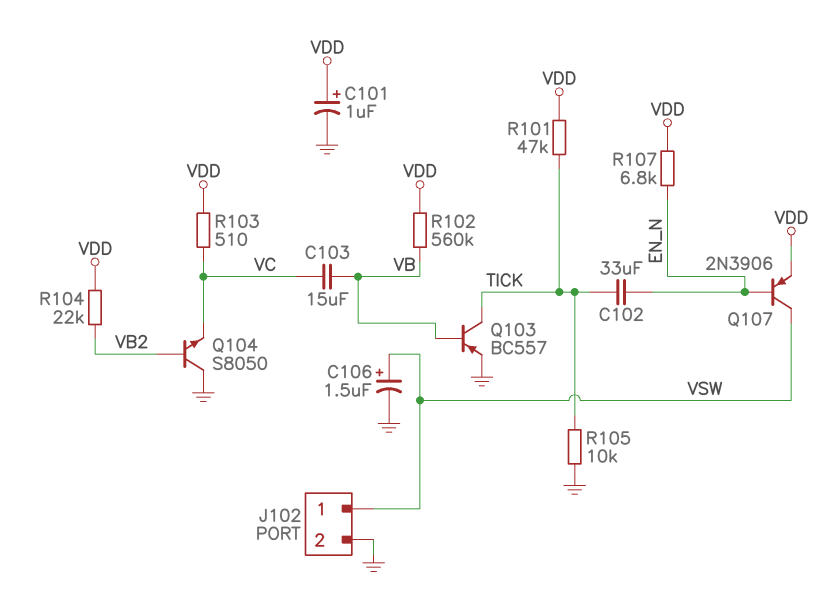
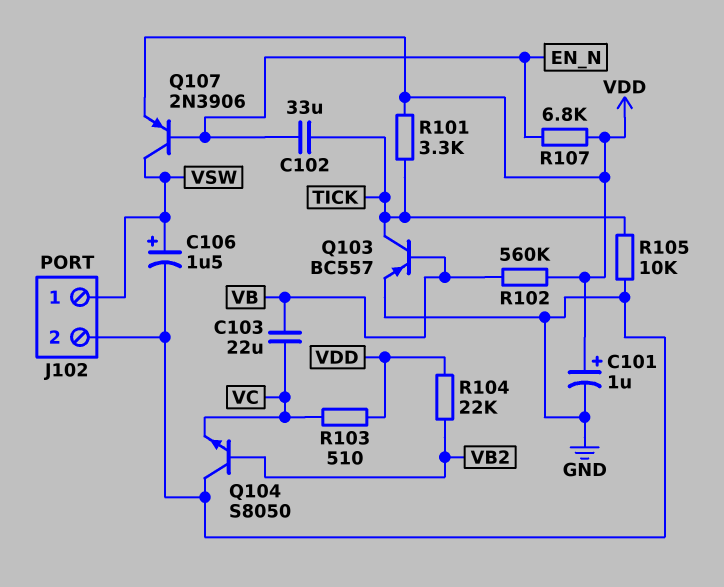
C103: 15uF (VB, VC) -> 22uF (VB, VC)
R101: 47k (TICK, VDD) -> 3.3k (TICK, VDD)

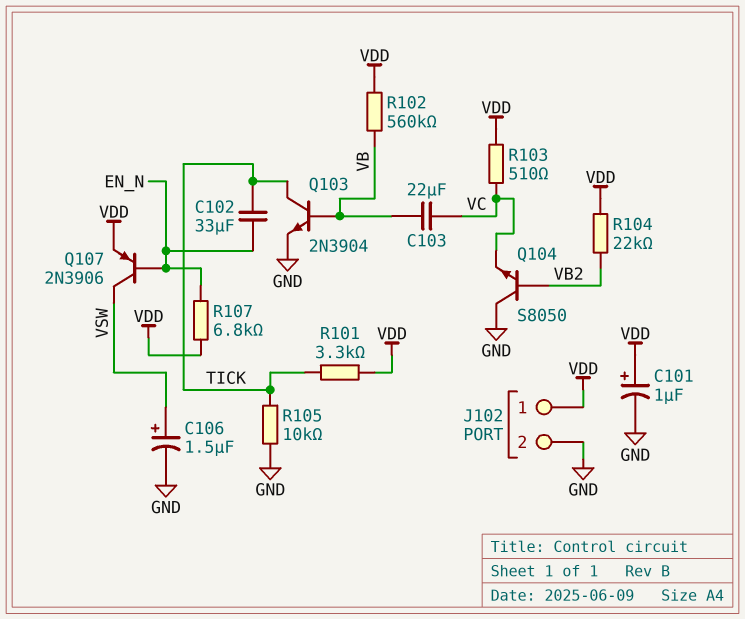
J102 pin 1: VSW -> VDD
Q103: PNP BC557 (B VB, C TICK, E GND) -> NPN 2N3904 (B VB, C TICK, E GND)

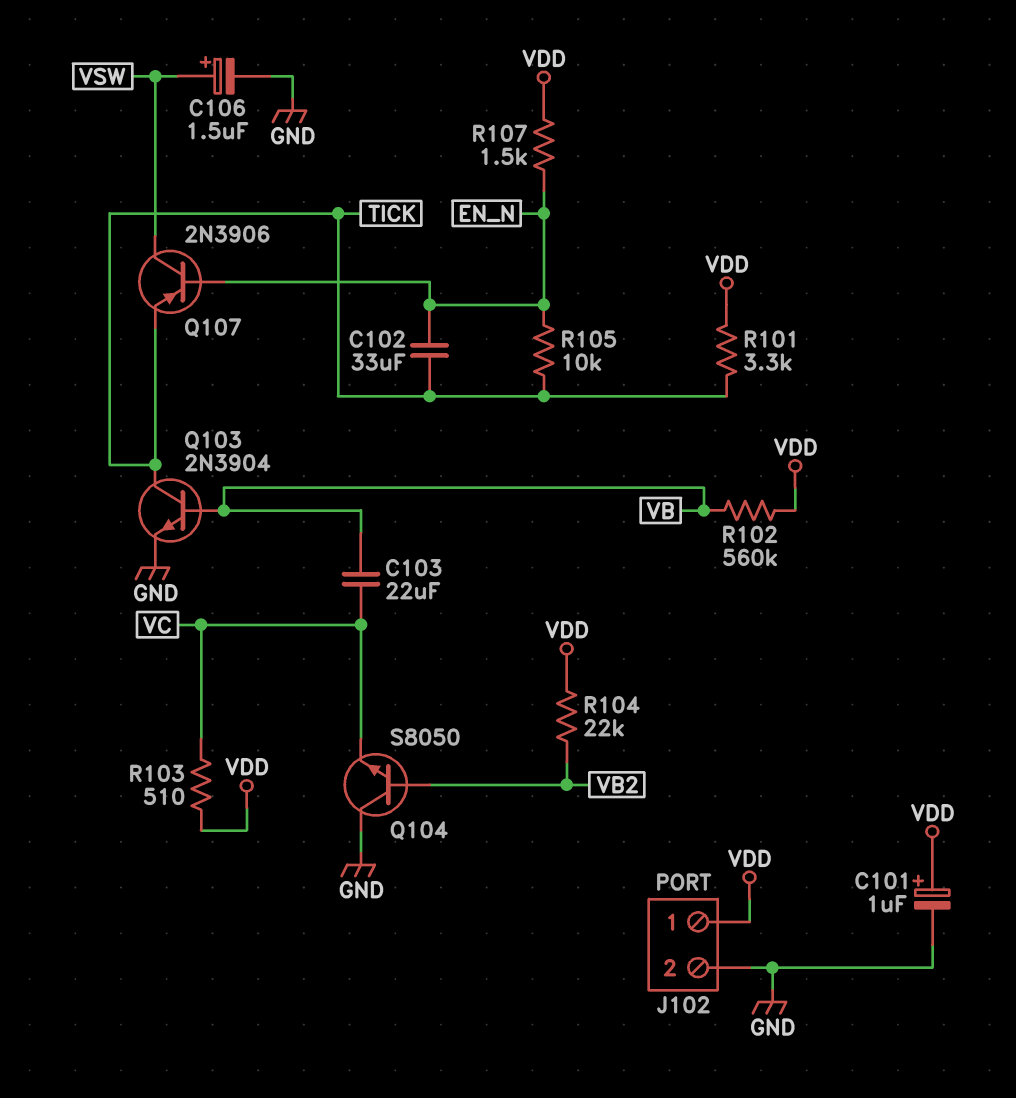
Q107: PNP 2N3906 (B EN_N, C VSW, E VDD) -> PNP 2N3906 (B EN_N, C VSW, E TICK)
R105: 10k (GND, TICK) -> 10k (EN_N, TICK)
R107: 6.8k (EN_N, VDD) -> 1.5k (EN_N, VDD)

